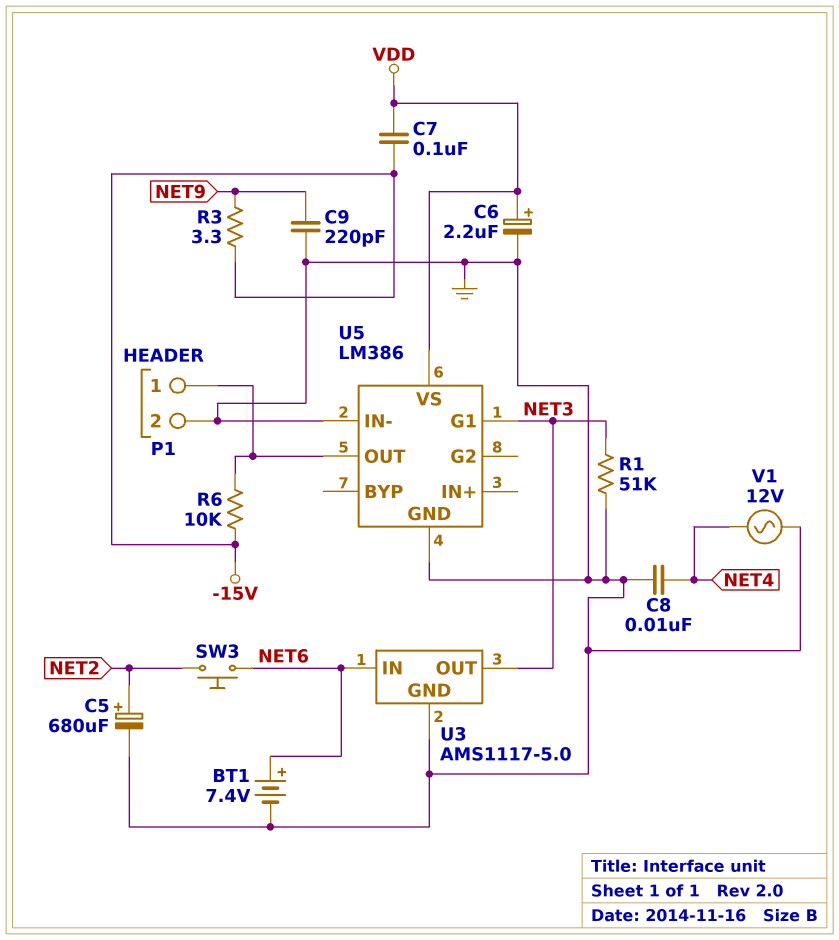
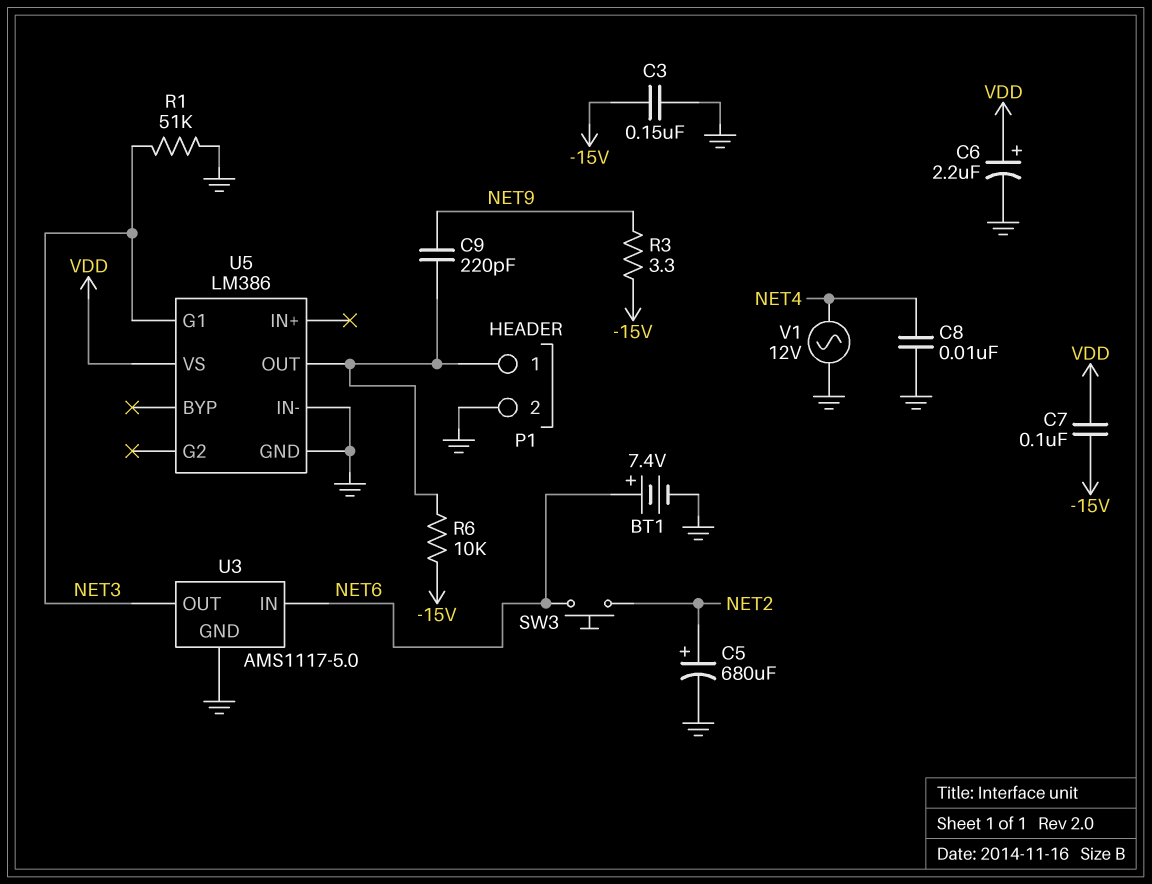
C3: none -> 150nF (-15V, GND)
C9: 220pF (GND, NET9) -> 220pF (NET9, P1/1)

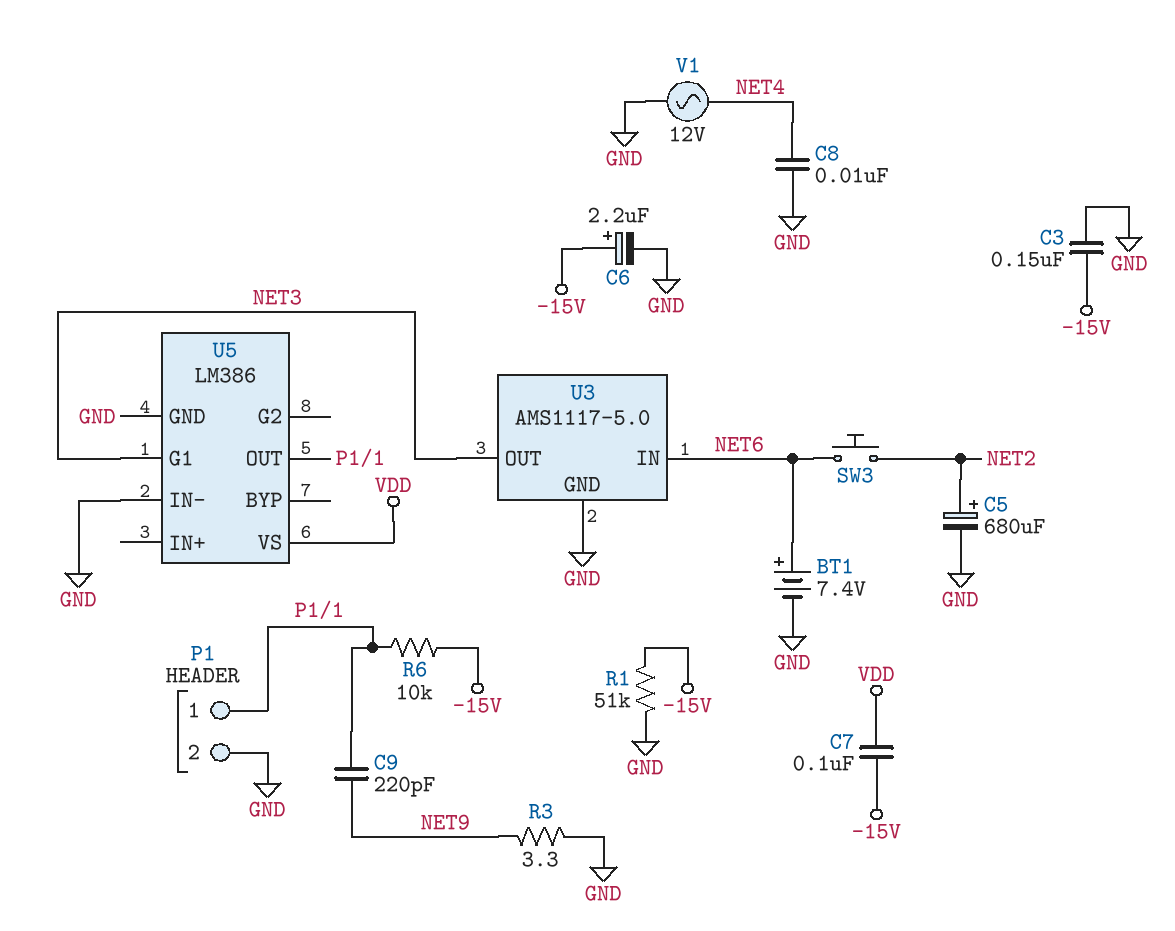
C6: 2.2uF (plus VDD, minus GND) -> 2.2uF (plus -15V, minus GND)
R1: 51k (GND, NET3) -> 51k (-15V, GND)
R3: 3.3 (-15V, NET9) -> 3.3 (GND, NET9)

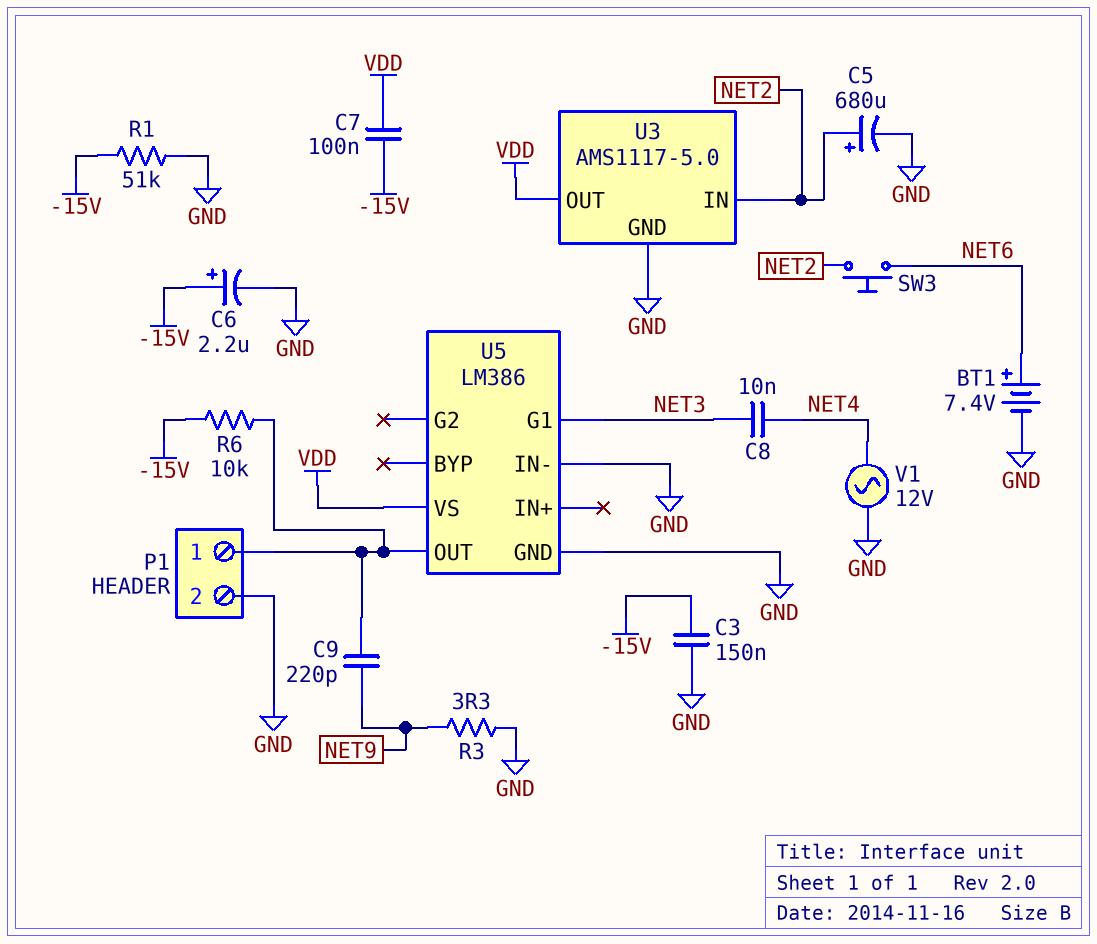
C8: 10nF (GND, NET4) -> 10nF (NET3, NET4)
U3 pin IN: NET6 -> NET2
U3 pin OUT: NET3 -> VDD

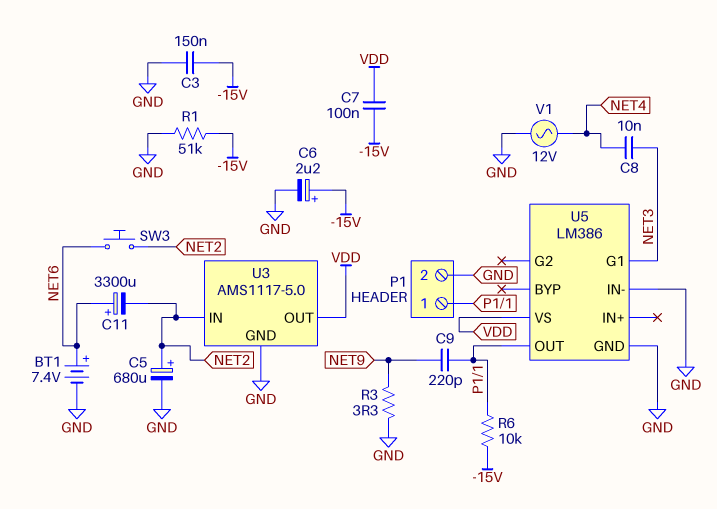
C11: none -> 3300uF (plus NET6, minus NET2)

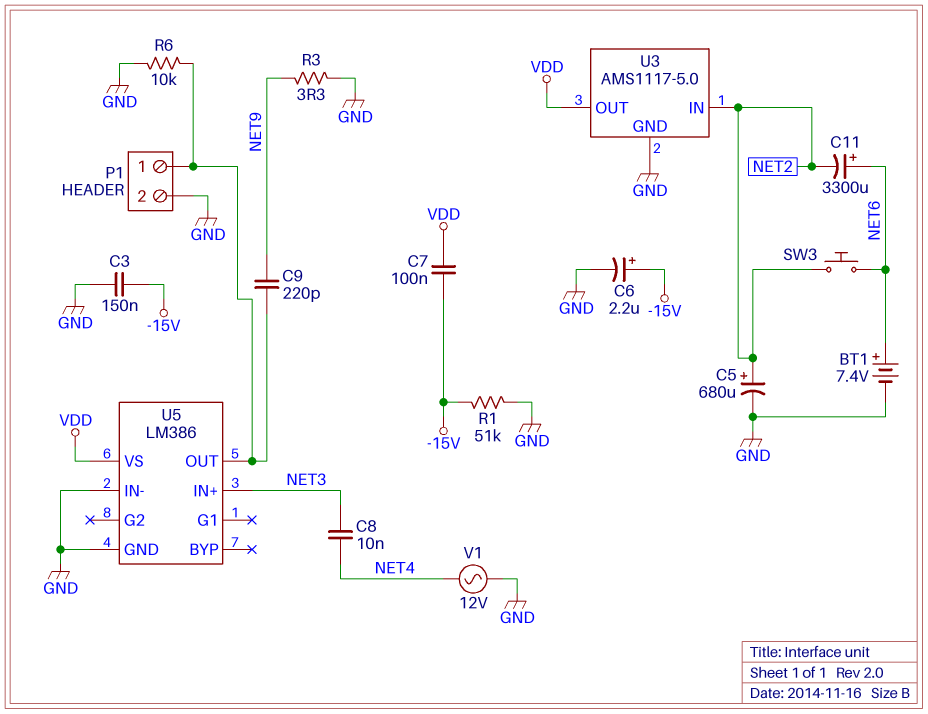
R6: 10k (-15V, P1/1) -> 10k (GND, P1/1)
U5 pin G1: NET3 -> none
U5 pin IN+: none -> NET3

